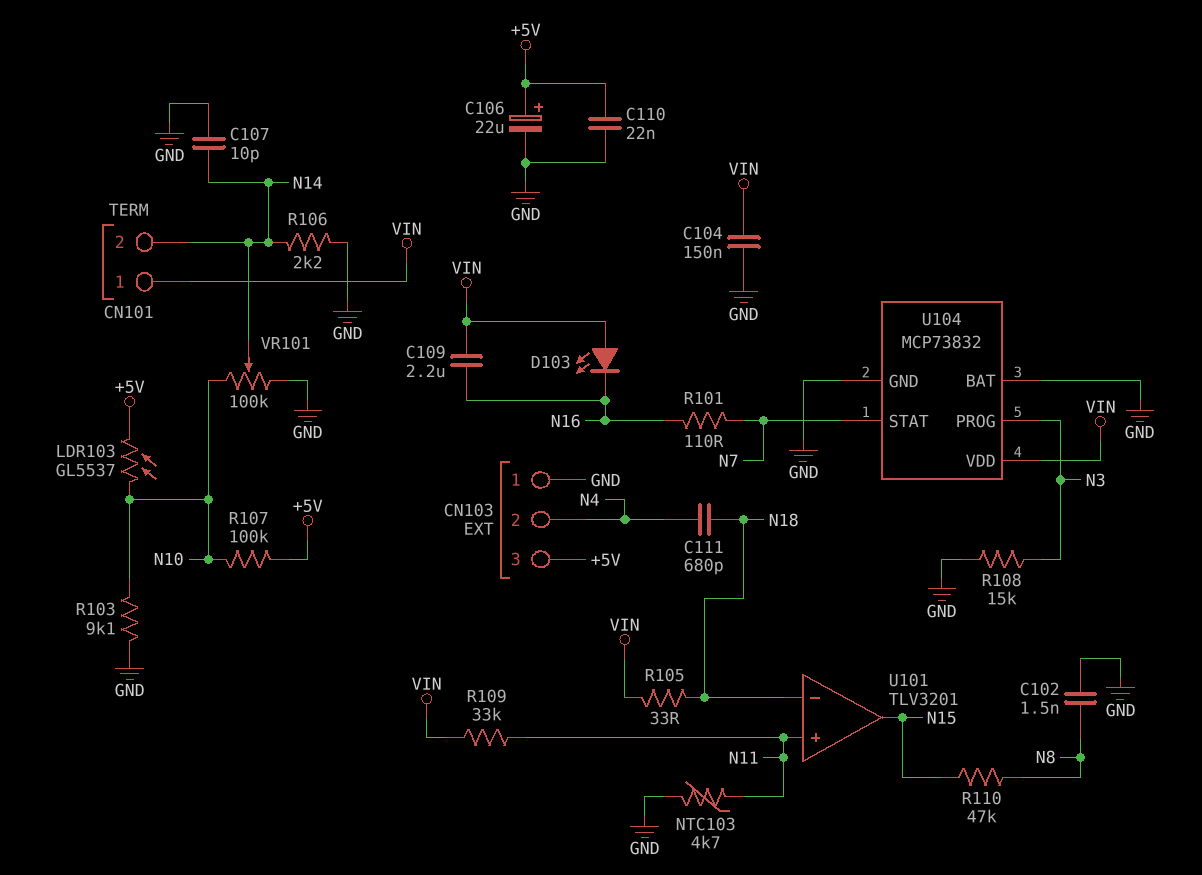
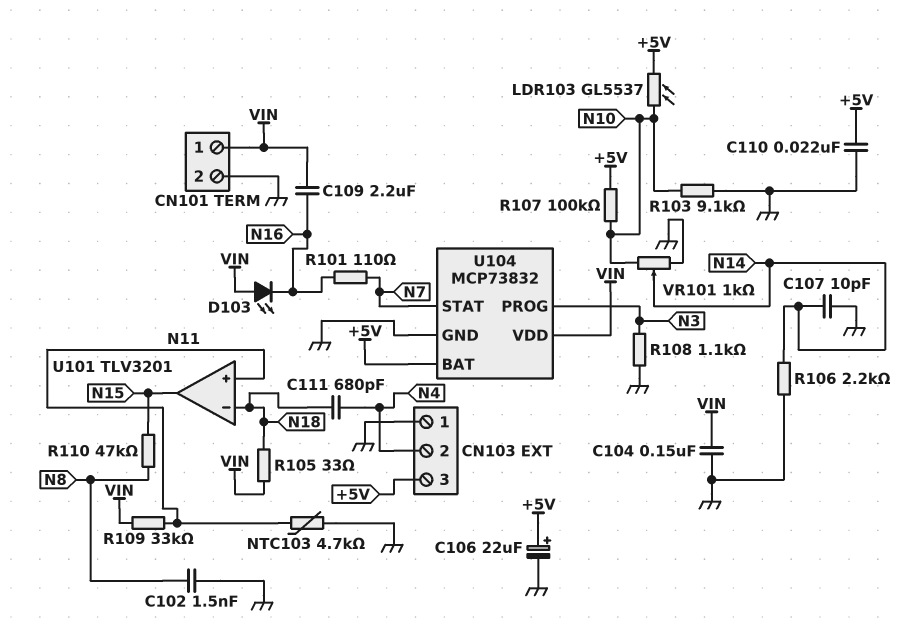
CN101 pin 2: N14 -> GND
R108: 15k (GND, N3) -> 1.1k (GND, N3)
U104 pin BAT: GND -> +5V
VR101: 100k (GND, N10, wiper N14) -> 1k (GND, N10, wiper N14)

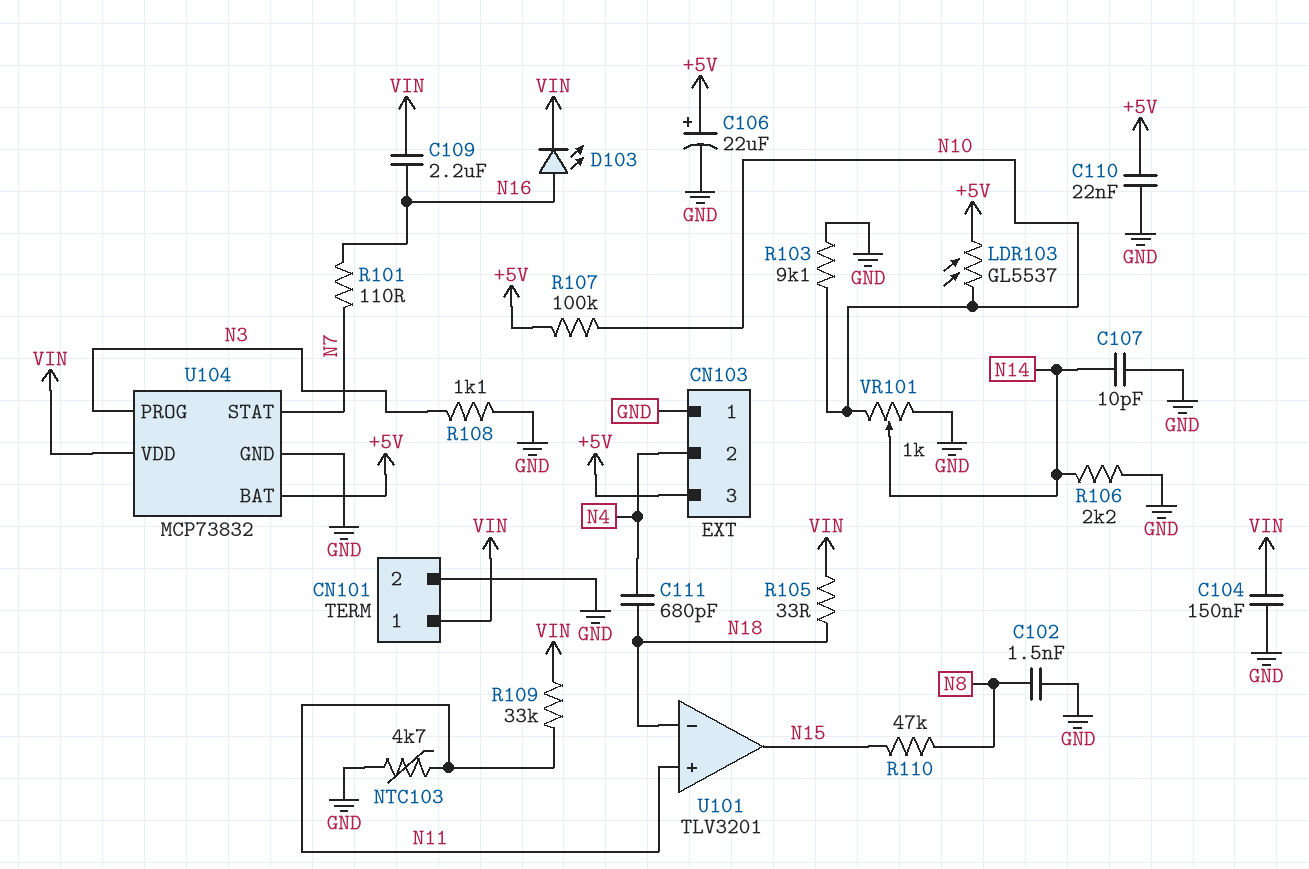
D103: LED (A VIN, K N16) -> LED (A N16, K VIN)

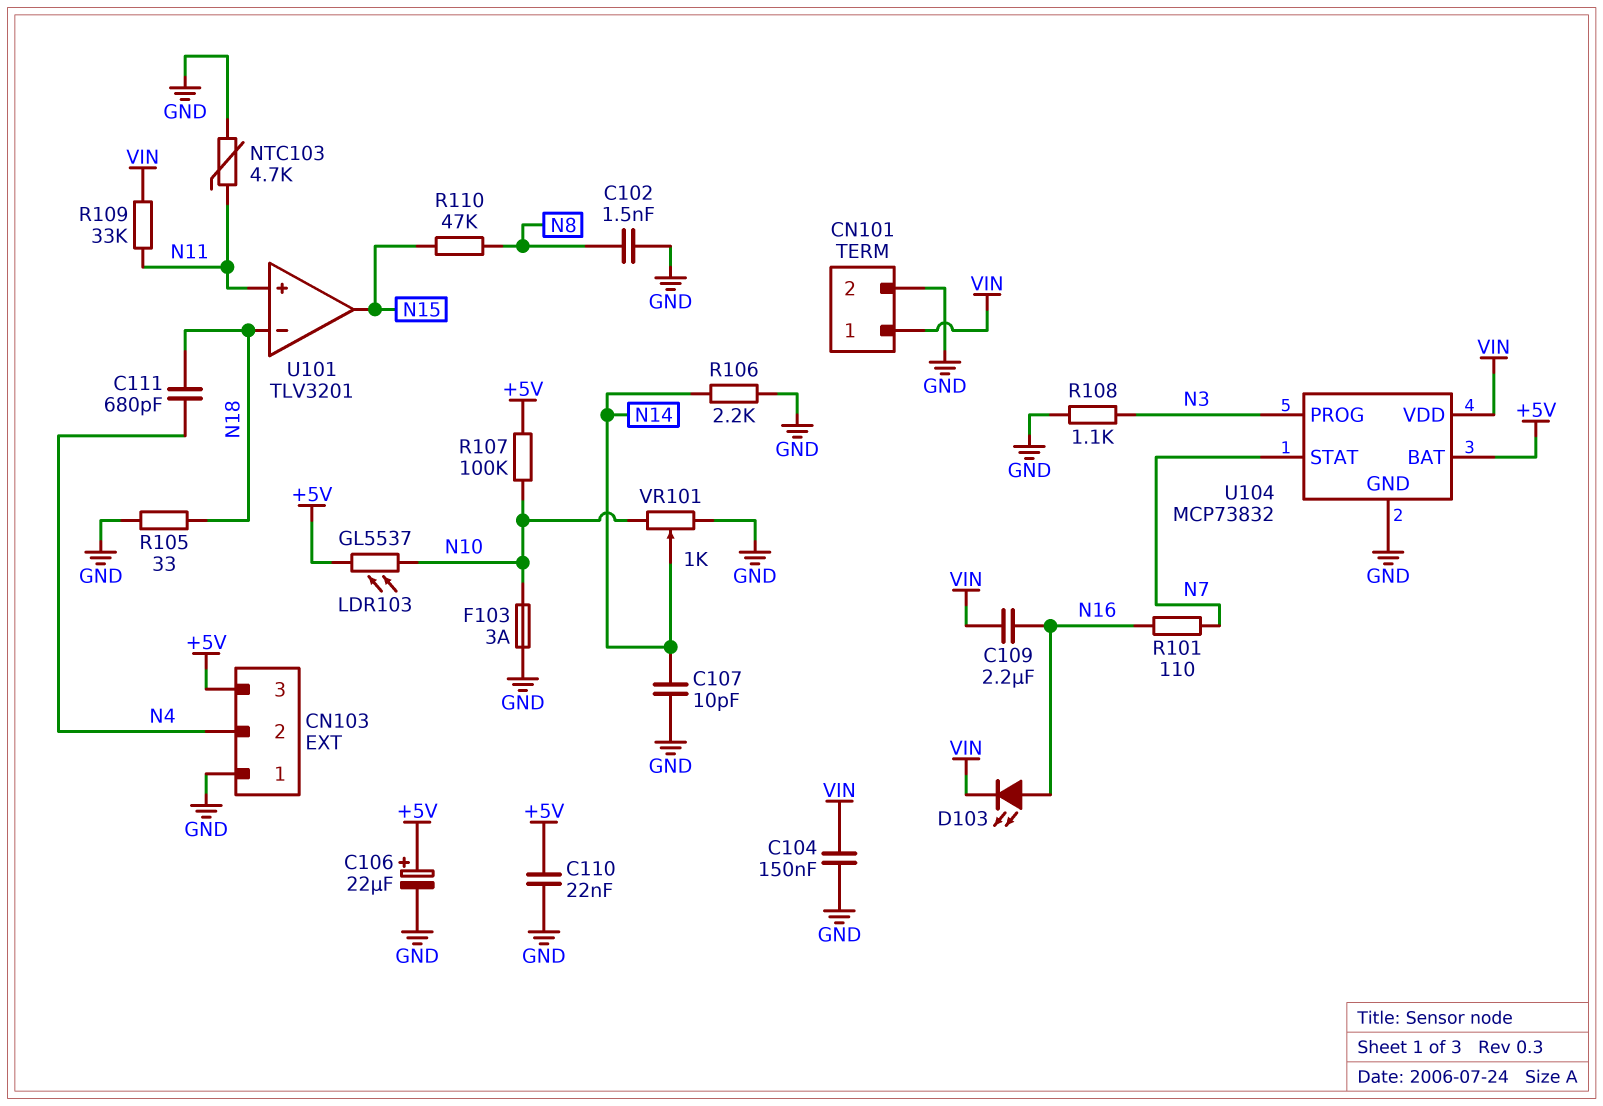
F103: none -> 3A (GND, N10)
R103: 9.1k (GND, N10) -> none
R105: 33 (N18, VIN) -> 33 (GND, N18)

